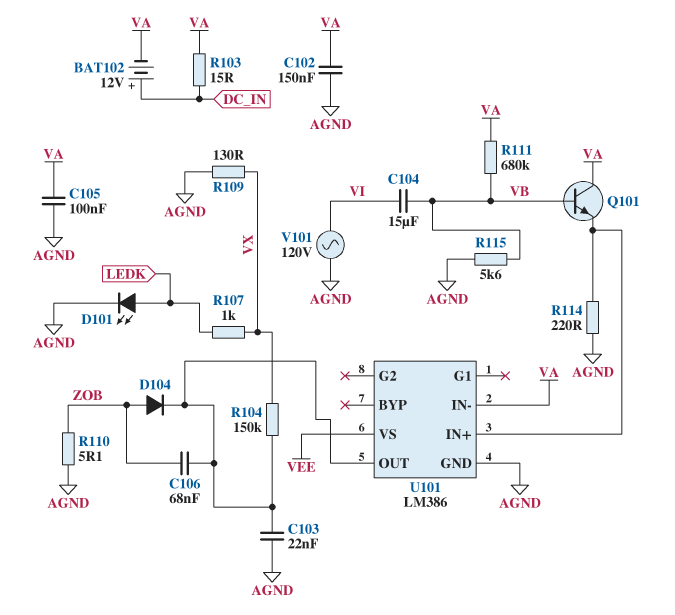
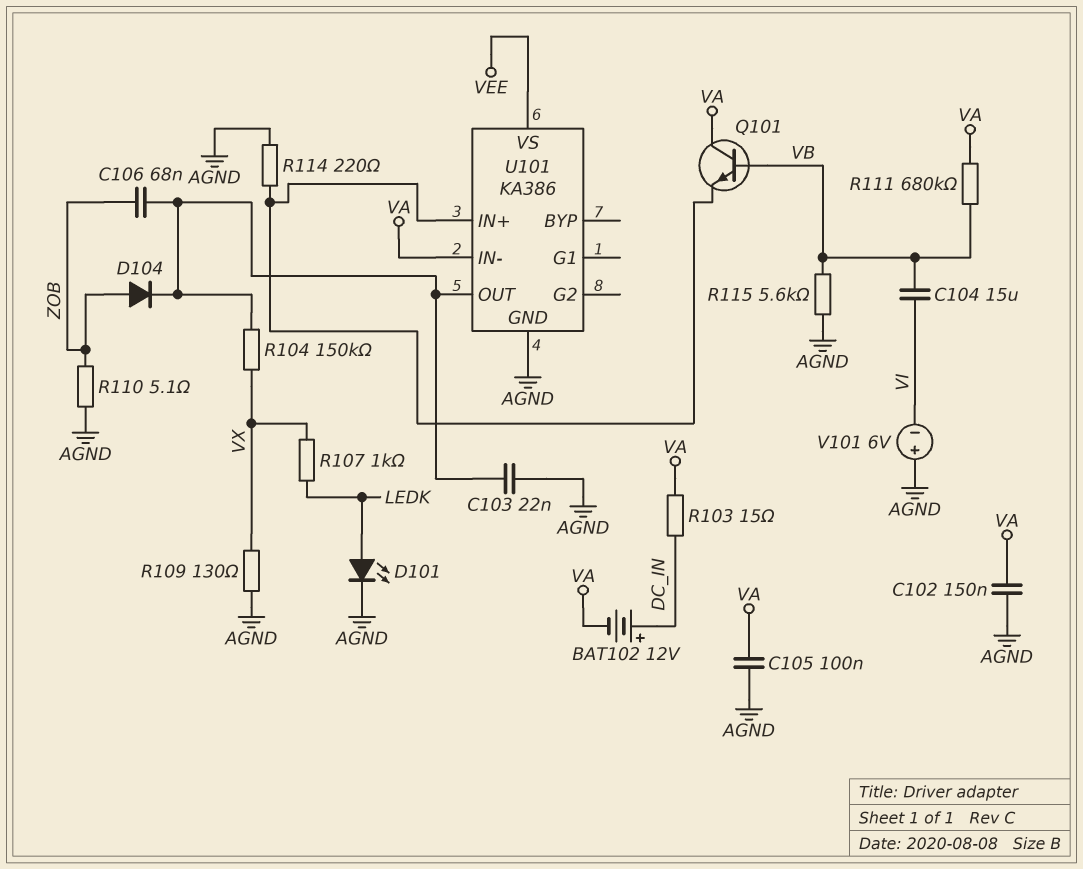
U101: LM386 -> KA386
V101: AC 120V (AGND, VI) -> 6V (plus AGND, minus VI)

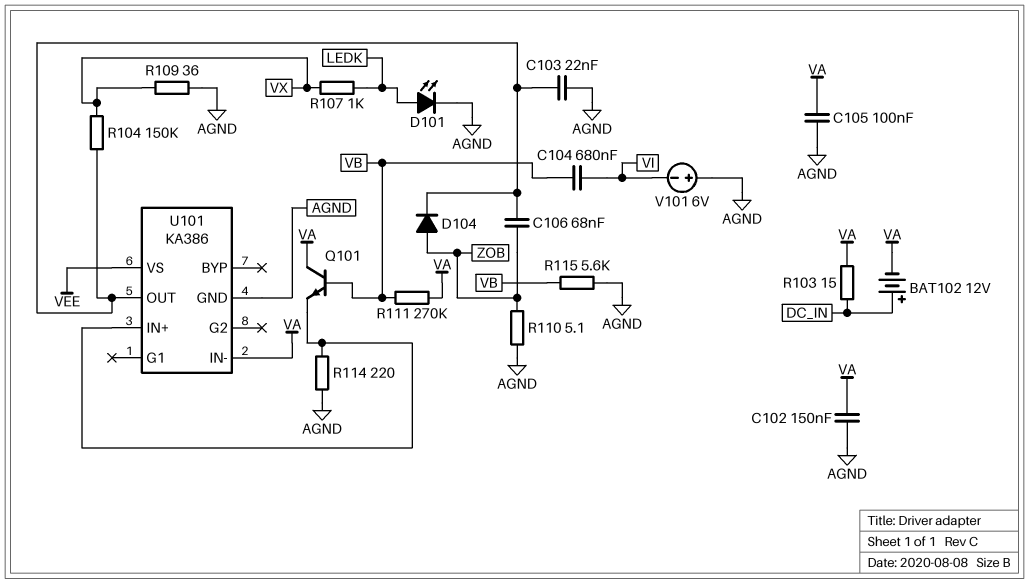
C104: 15uF (VB, VI) -> 680nF (VB, VI)
R109: 130 (AGND, VX) -> 36 (AGND, VX)
R111: 680k (VA, VB) -> 270k (VA, VB)

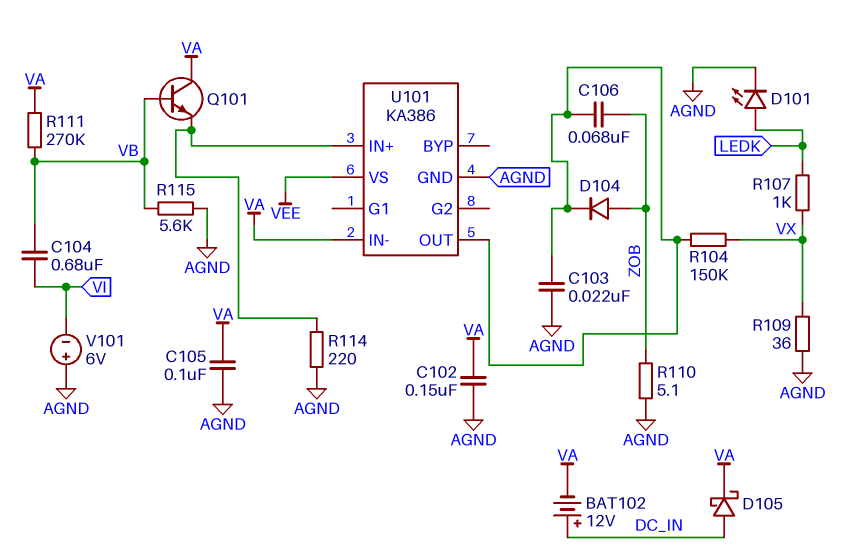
D105: none -> schottky (A DC_IN, K VA)
R103: 15 (DC_IN, VA) -> none

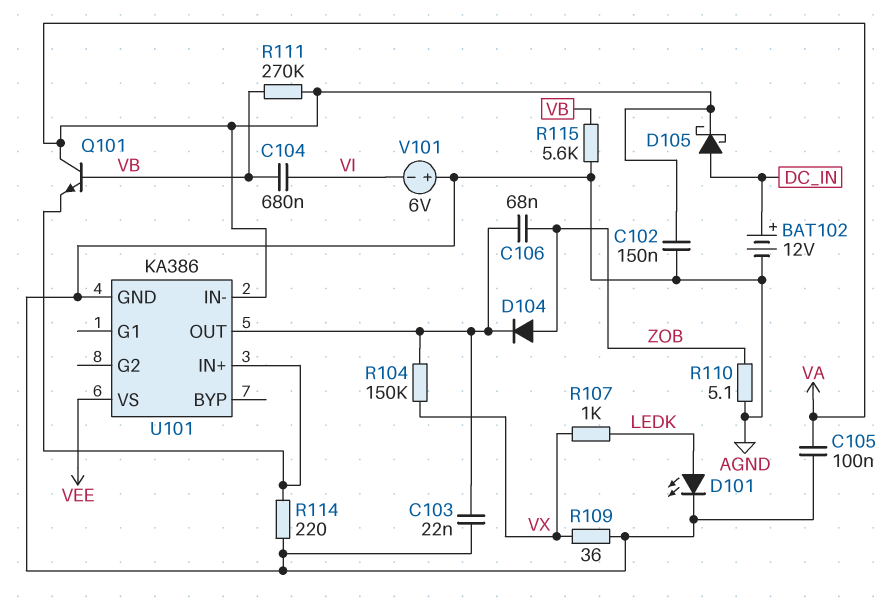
BAT102: 12V (plus DC_IN, minus VA) -> 12V (plus DC_IN, minus AGND)

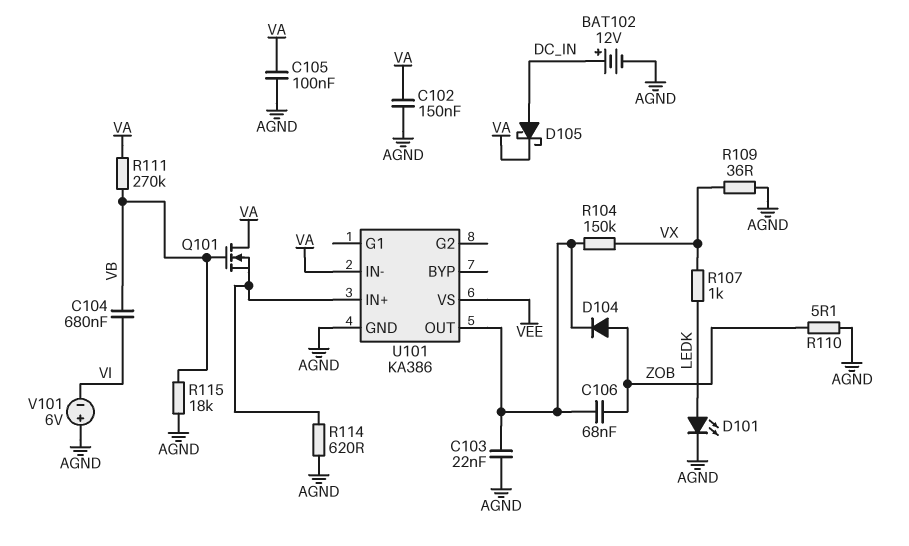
Q101: NPN (B VB, C VA, E U101/IN+) -> NMOS (G VB, D VA, S U101/IN+)
R114: 220 (AGND, U101/IN+) -> 620 (AGND, U101/IN+)
R115: 5.6k (AGND, VB) -> 18k (AGND, VB)

